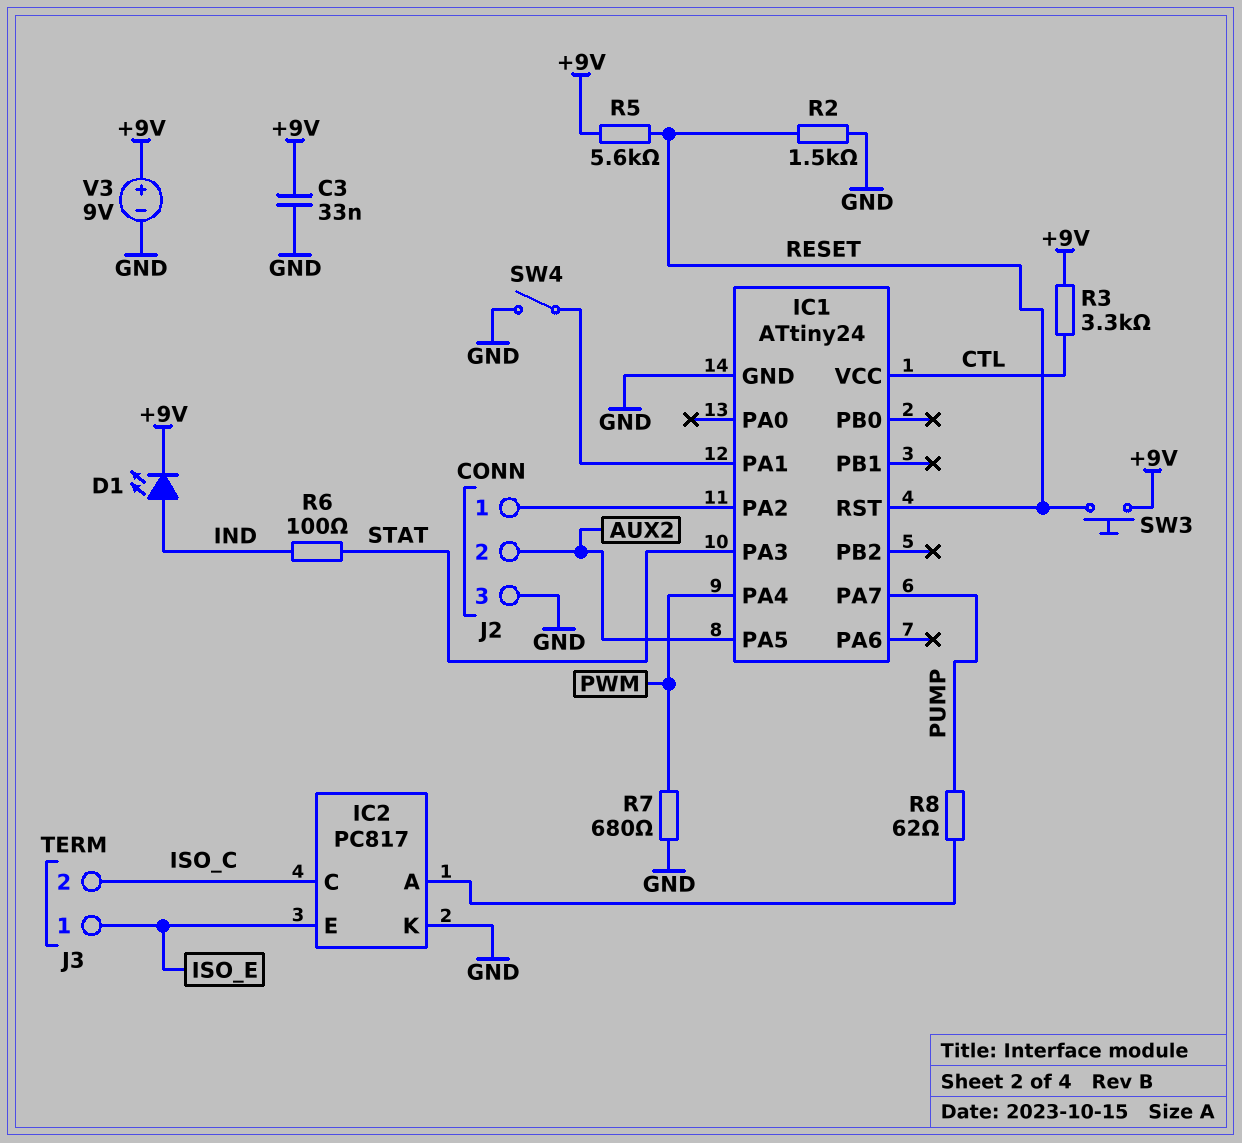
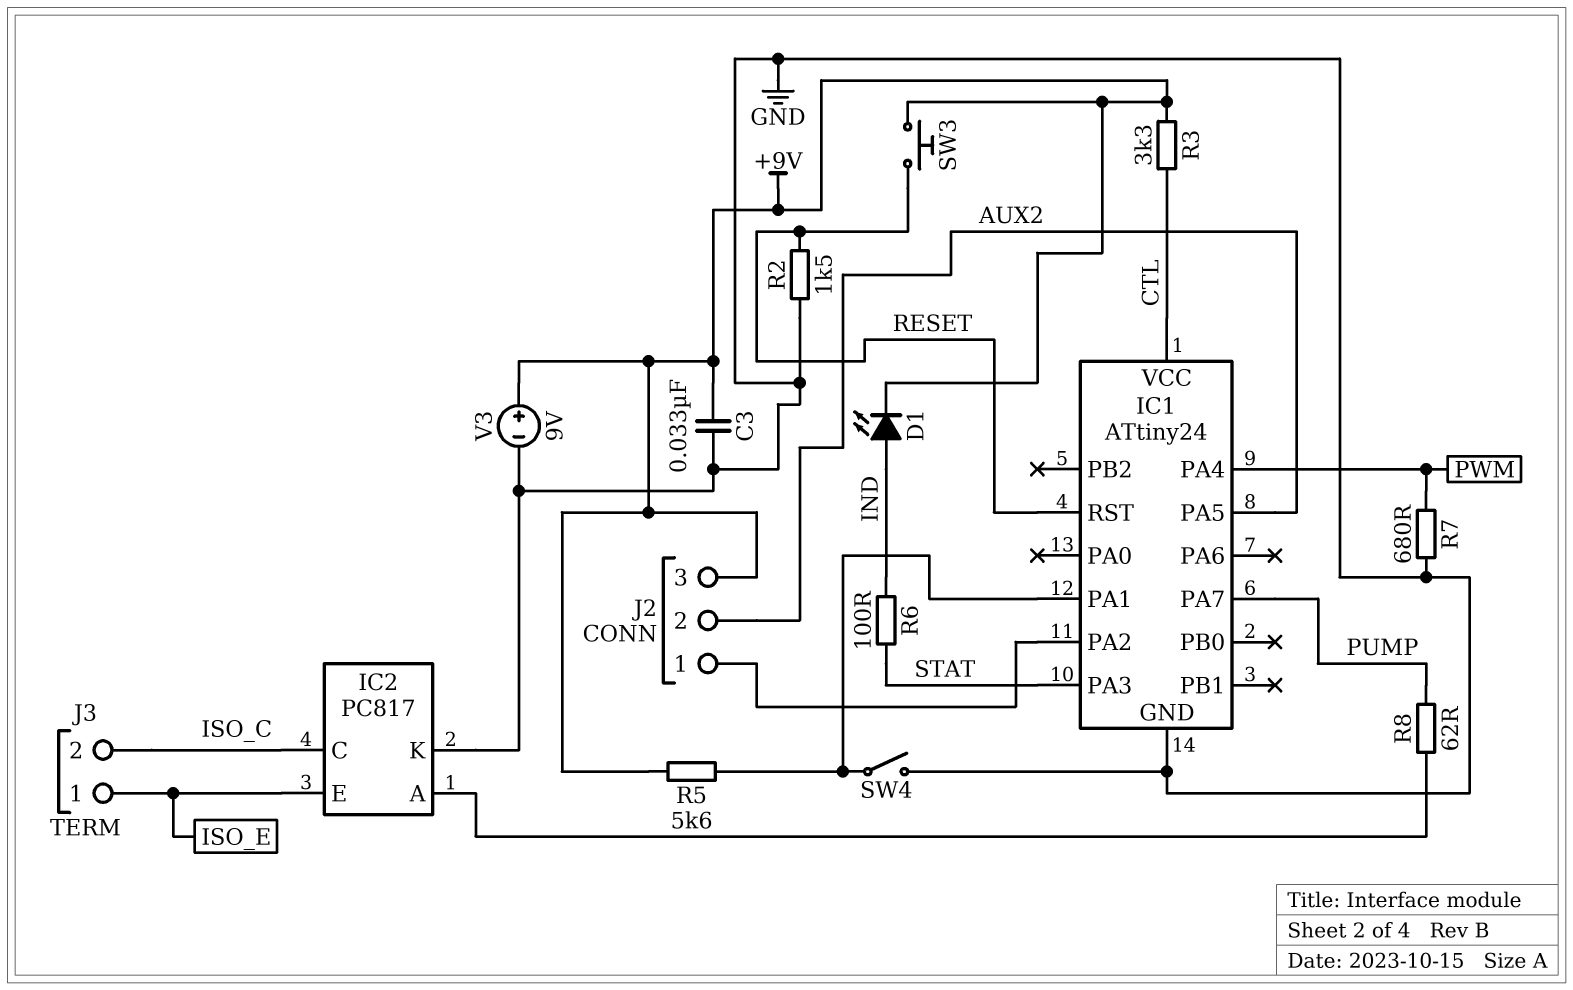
J2 pin 3: GND -> +9V
R5: 5.6k (+9V, RESET) -> 5.6k (+9V, IC1/PA1)

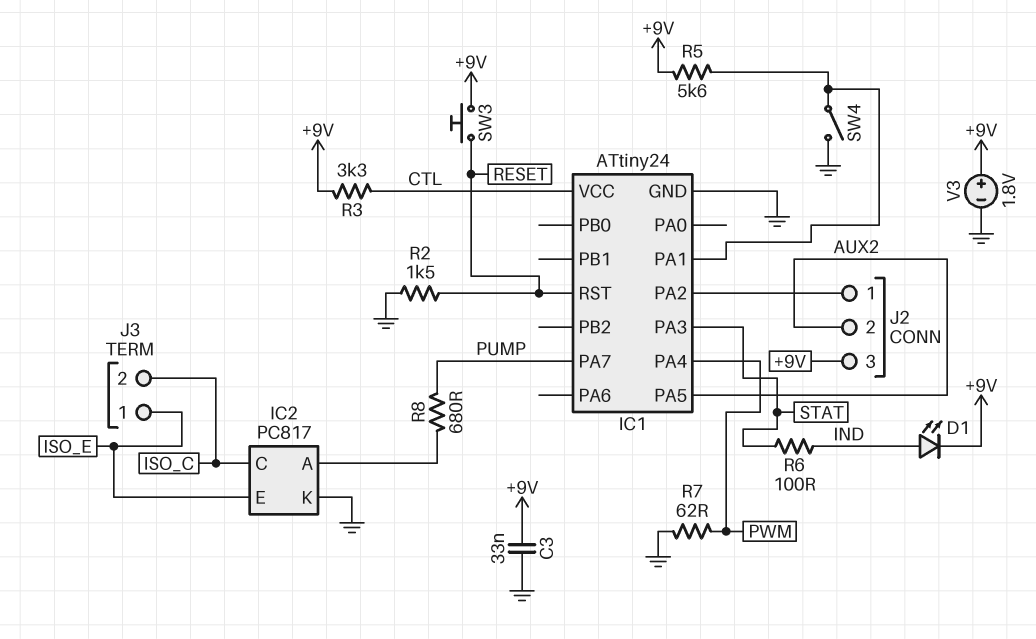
R7: 680 (GND, PWM) -> 62 (GND, PWM)
R8: 62 (IC2/A, PUMP) -> 680 (IC2/A, PUMP)
V3: 9V (plus +9V, minus GND) -> 1.8V (plus +9V, minus GND)

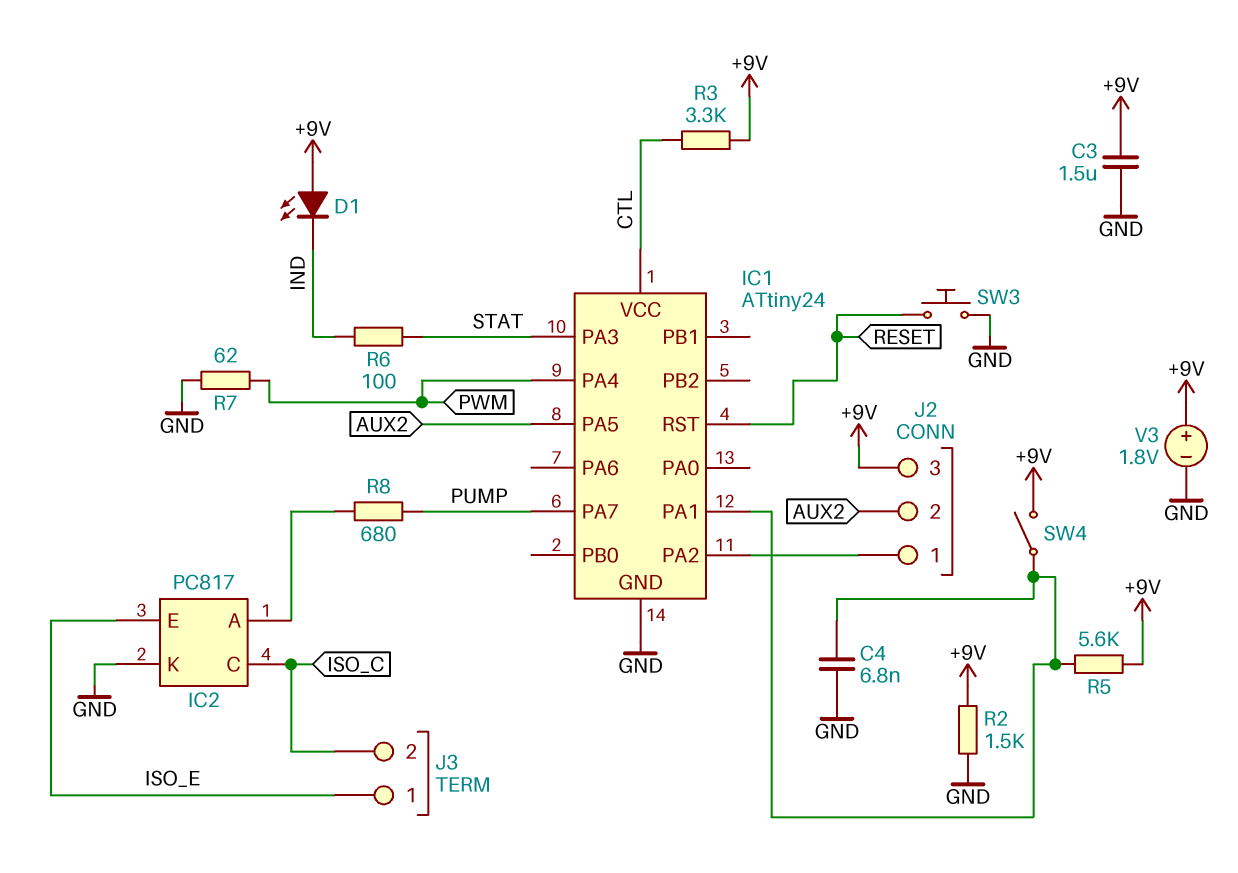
C3: 33nF (+9V, GND) -> 1.5uF (+9V, GND)
C4: none -> 6.8nF (GND, IC1/PA1)
D1: LED (A IND, K +9V) -> LED (A +9V, K IND)
R2: 1.5k (GND, RESET) -> 1.5k (+9V, GND)
SW3: button (+9V, RESET) -> button (GND, RESET)
SW4: switch (GND, IC1/PA1) -> switch (+9V, IC1/PA1)

